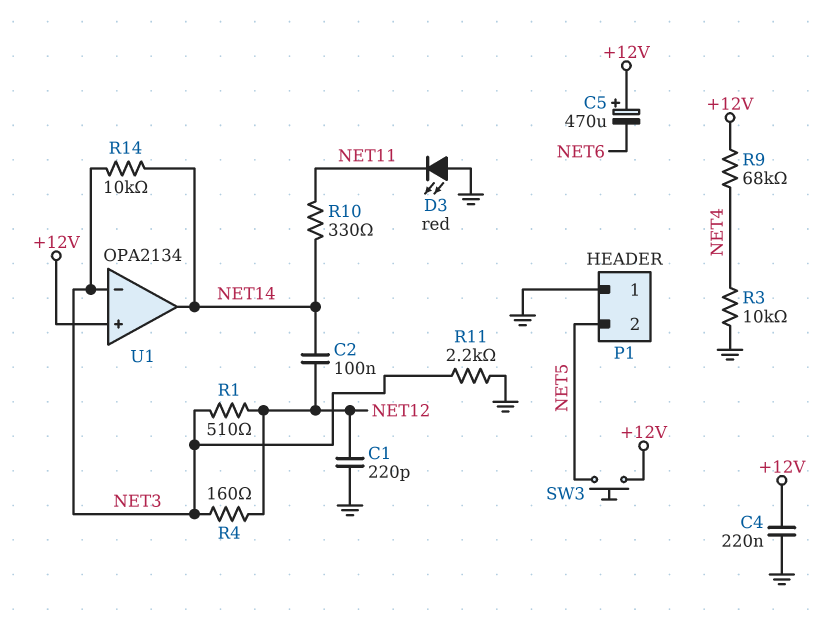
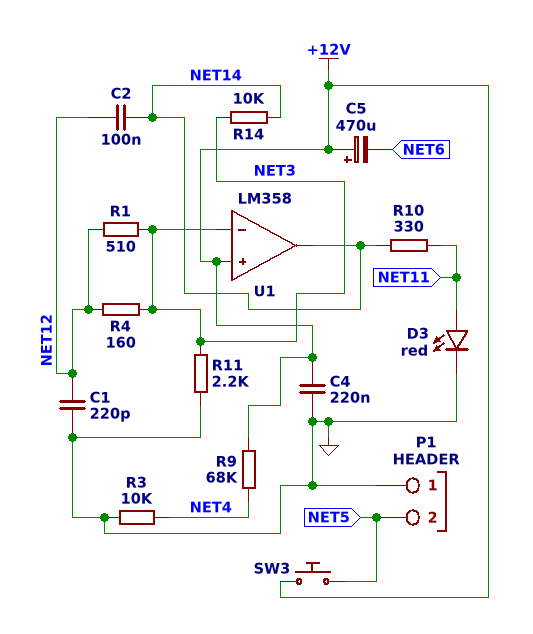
D3: LED red (A GND, K NET11) -> LED red (A NET11, K GND)
U1: OPA2134 -> LM358

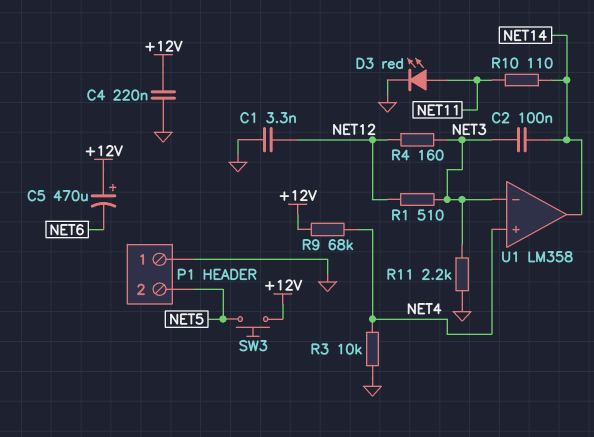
C1: 220pF (GND, NET12) -> 3.3nF (GND, NET12)
C2: 100nF (NET12, NET14) -> 100nF (NET3, NET14)
R10: 330 (NET11, NET14) -> 110 (NET11, NET14)
R14: 10k (NET3, NET14) -> none
U1 pin in+: +12V -> NET4

